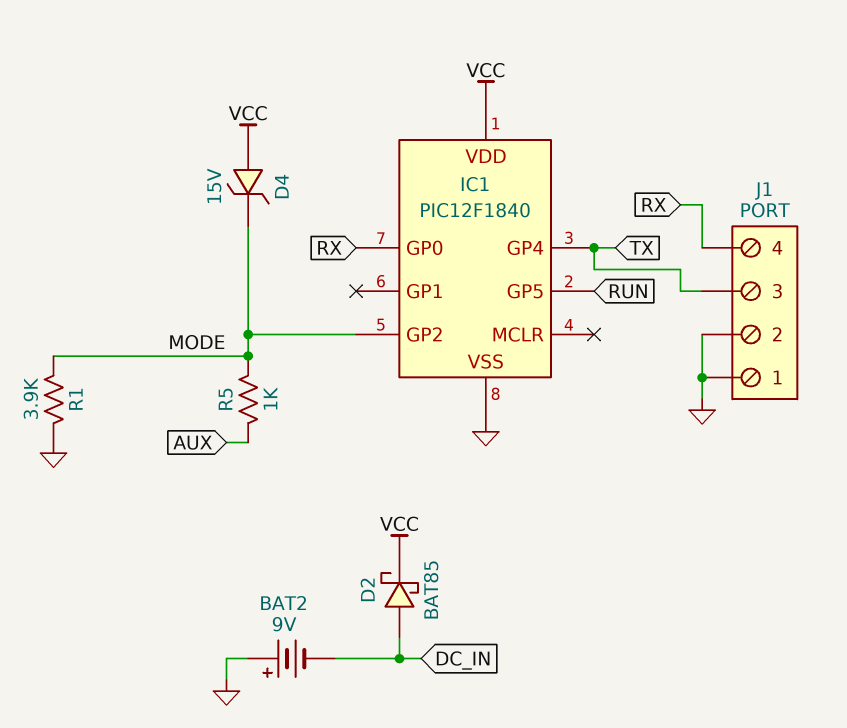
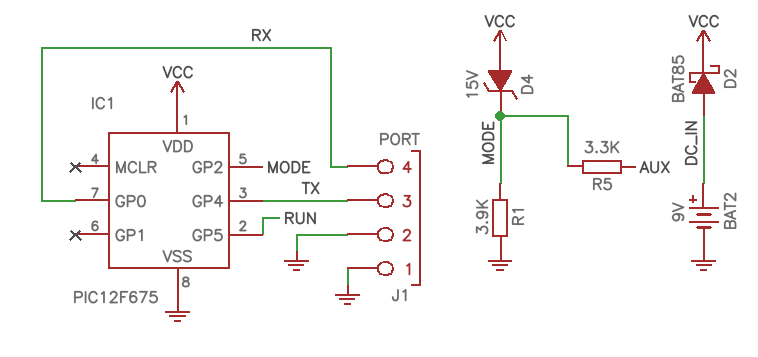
BAT2: 9V (plus GND, minus DC_IN) -> 9V (plus DC_IN, minus GND)
IC1: PIC12F1840 -> PIC12F675
R5: 1k (AUX, MODE) -> 3.3k (AUX, MODE)

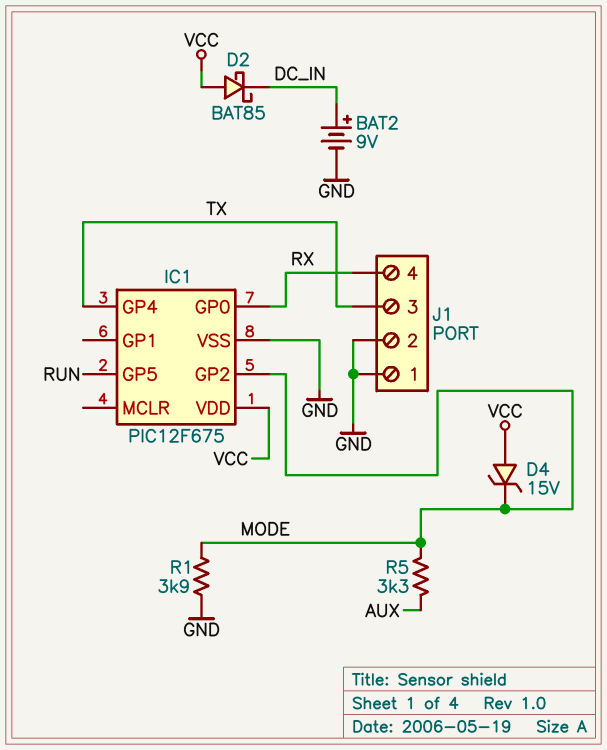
D2: schottky BAT85 (A DC_IN, K VCC) -> schottky BAT85 (A VCC, K DC_IN)

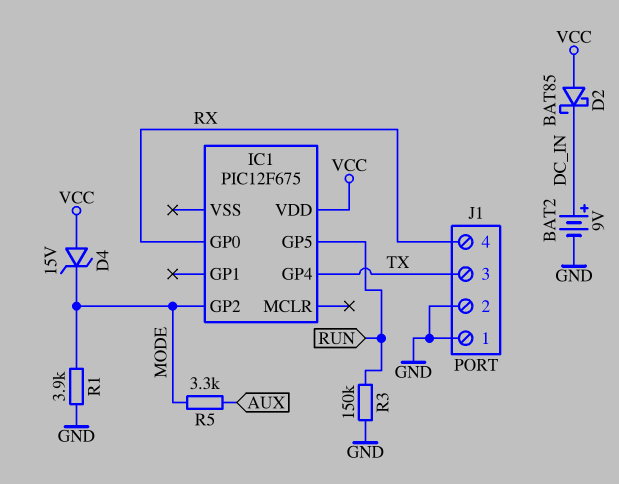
IC1 pin VSS: GND -> none
R3: none -> 150k (GND, RUN)

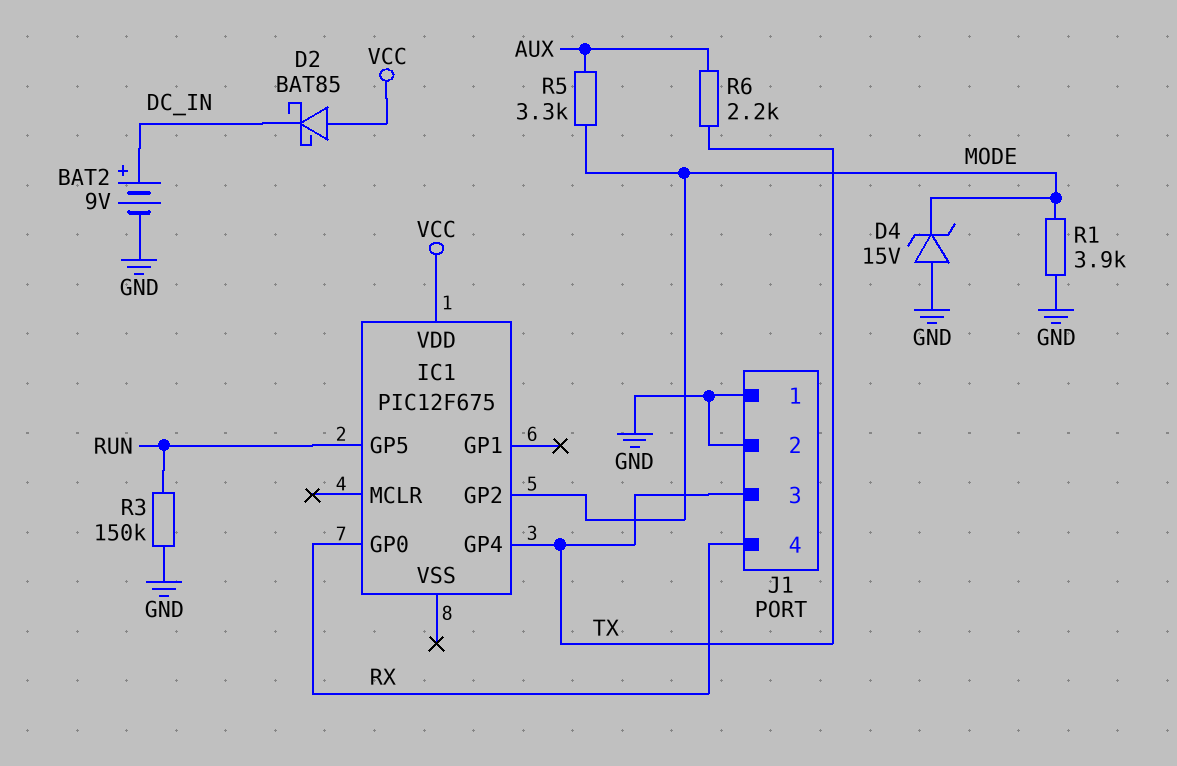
D4: zener 15V (A VCC, K MODE) -> zener 15V (A GND, K MODE)
R6: none -> 2.2k (AUX, TX)

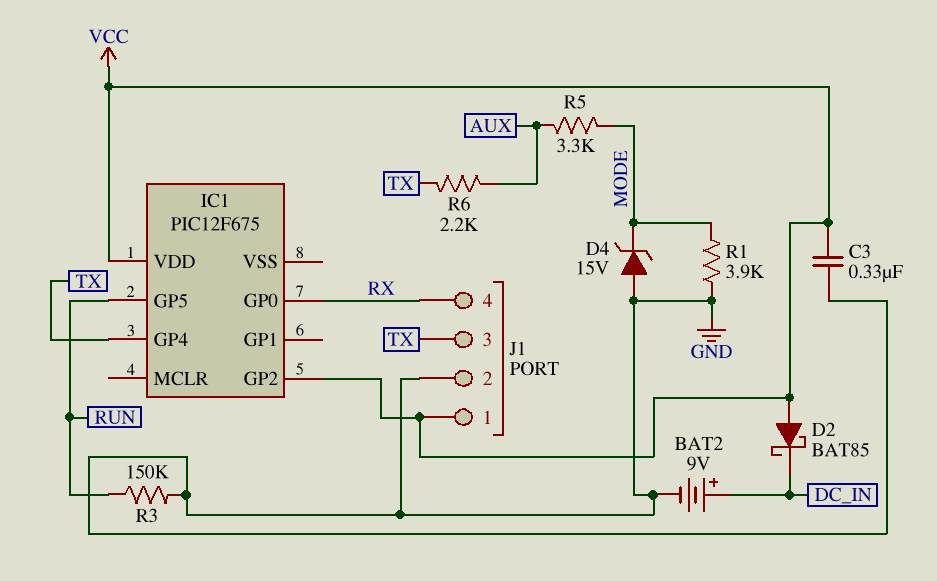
C3: none -> 330nF (GND, VCC)
IC1 pin GP2: MODE -> VCC
J1 pin 1: GND -> VCC

